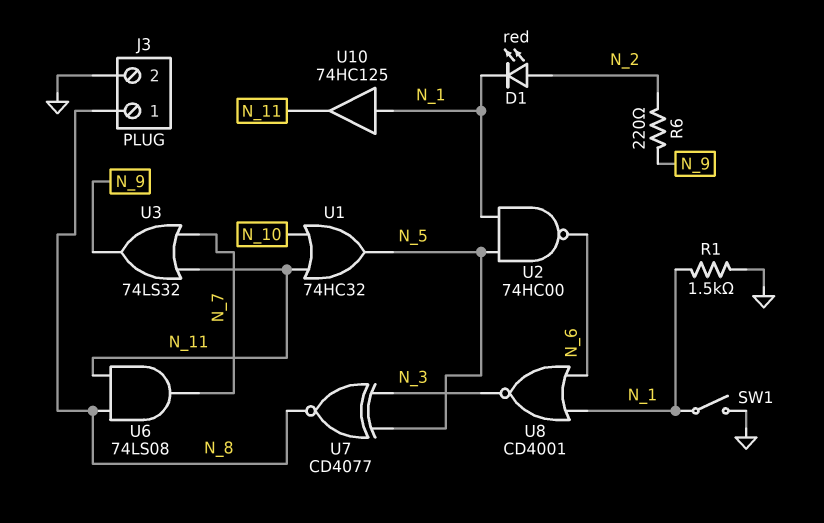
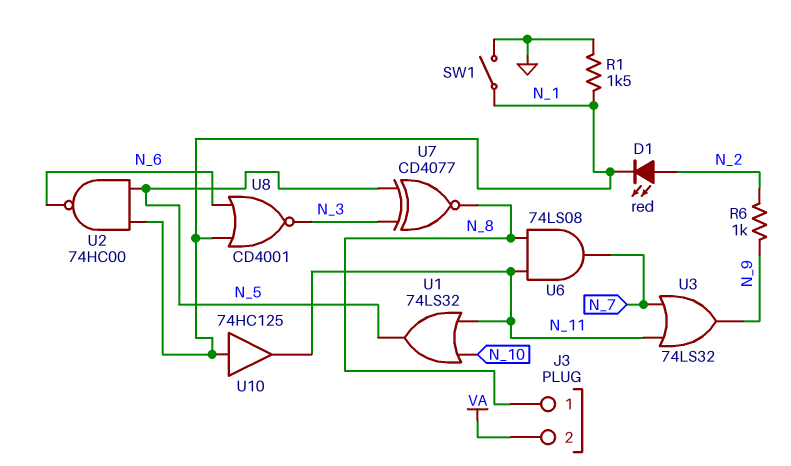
J3 pin 2: GND -> VA
R6: 220 (N_2, N_9) -> 1k (N_2, N_9)
U1: OR 74HC32 (in N_10, in N_11, out N_5) -> OR 74LS32 (in N_10, in N_11, out N_5)

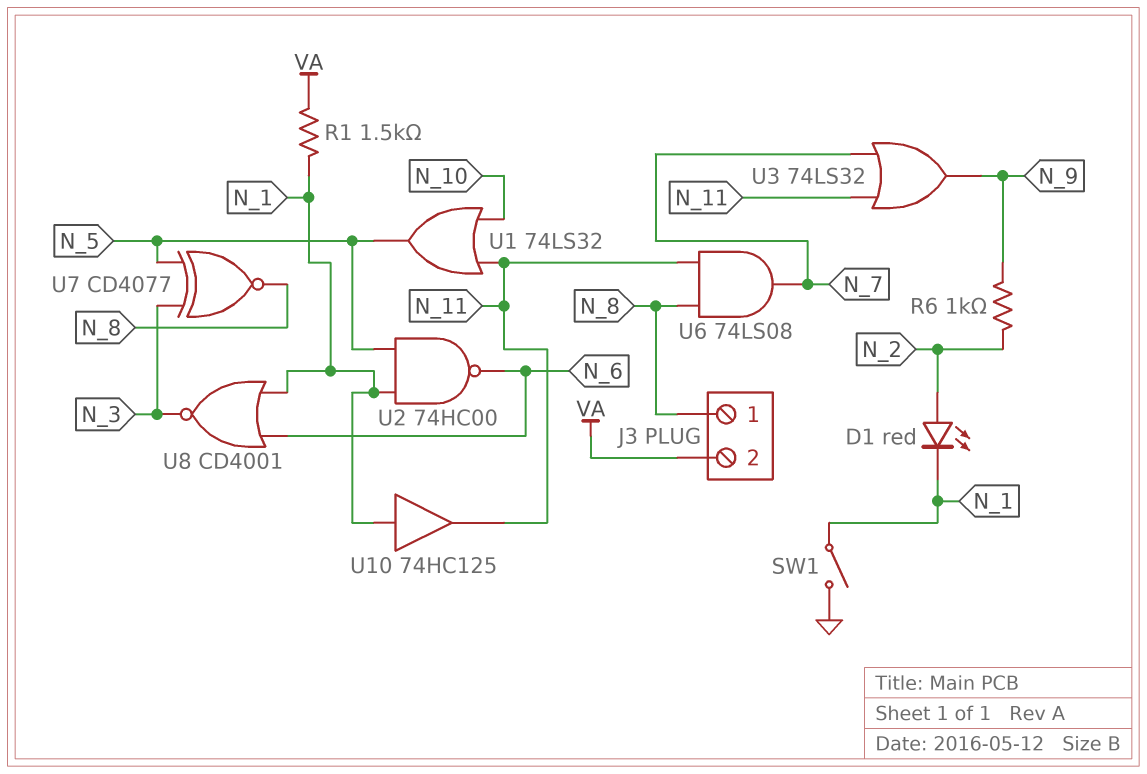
R1: 1.5k (GND, N_1) -> 1.5k (N_1, VA)

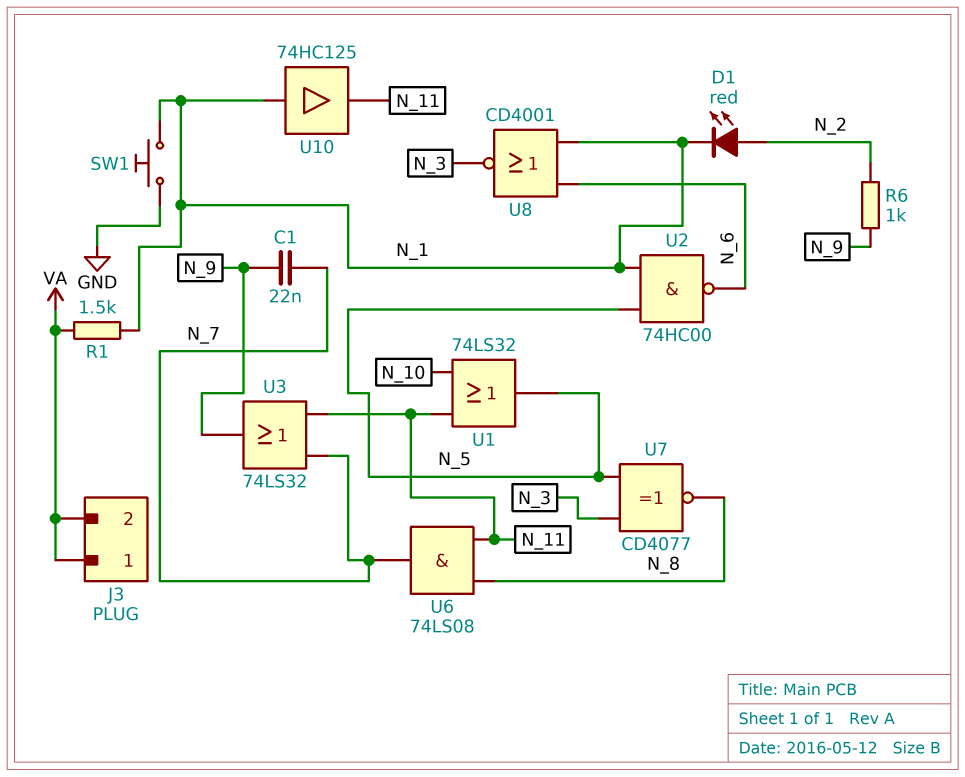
C1: none -> 22nF (N_7, N_9)
J3 pin 1: N_8 -> VA
SW1: switch (GND, N_1) -> button (GND, N_1)

